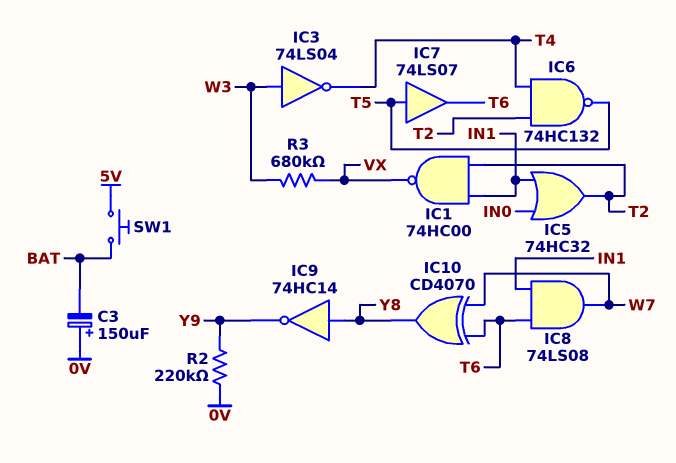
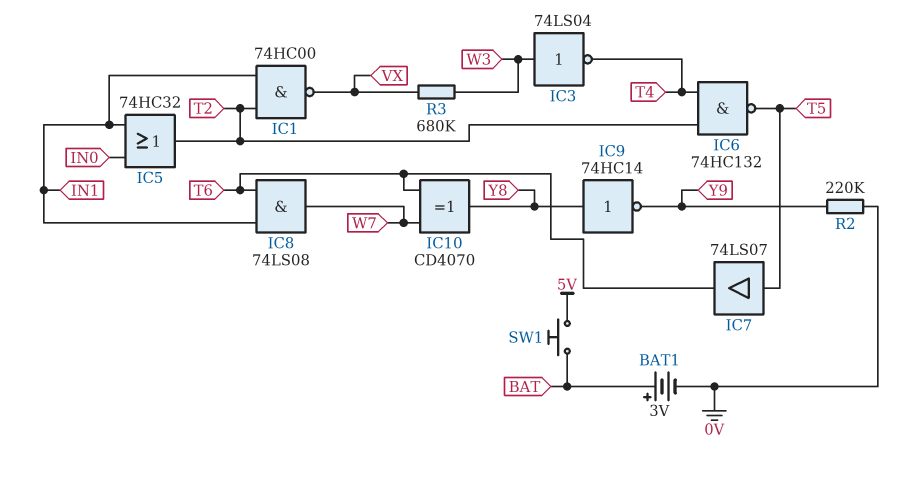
BAT1: none -> 3V (plus BAT, minus 0V)
C3: 150uF (plus 0V, minus BAT) -> none

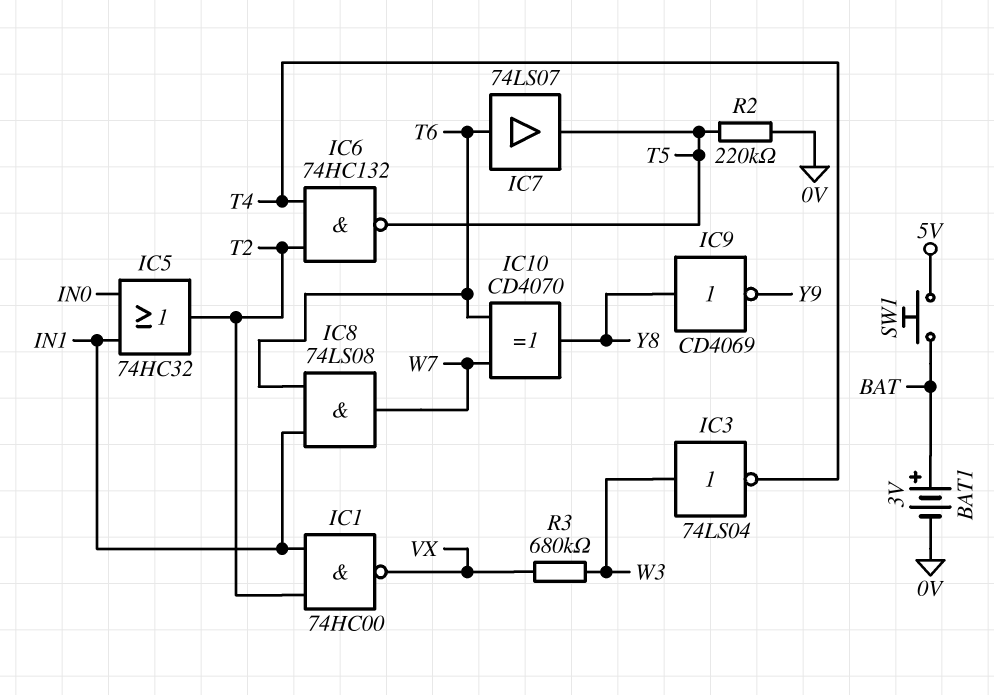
IC7: buffer 74LS07 (in T5, out T6) -> buffer 74LS07 (in T6, out T5)
IC9: NOT 74HC14 (in Y8, out Y9) -> NOT CD4069 (in Y8, out Y9)
R2: 220k (0V, Y9) -> 220k (0V, T5)

